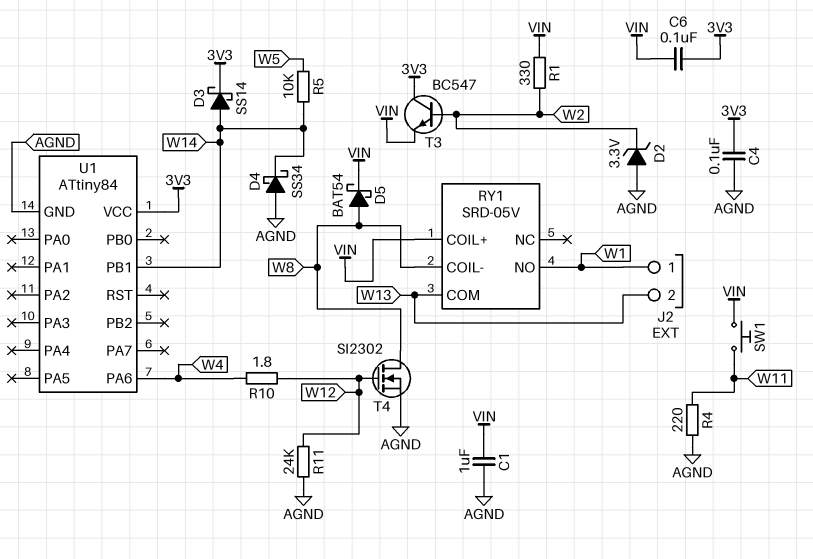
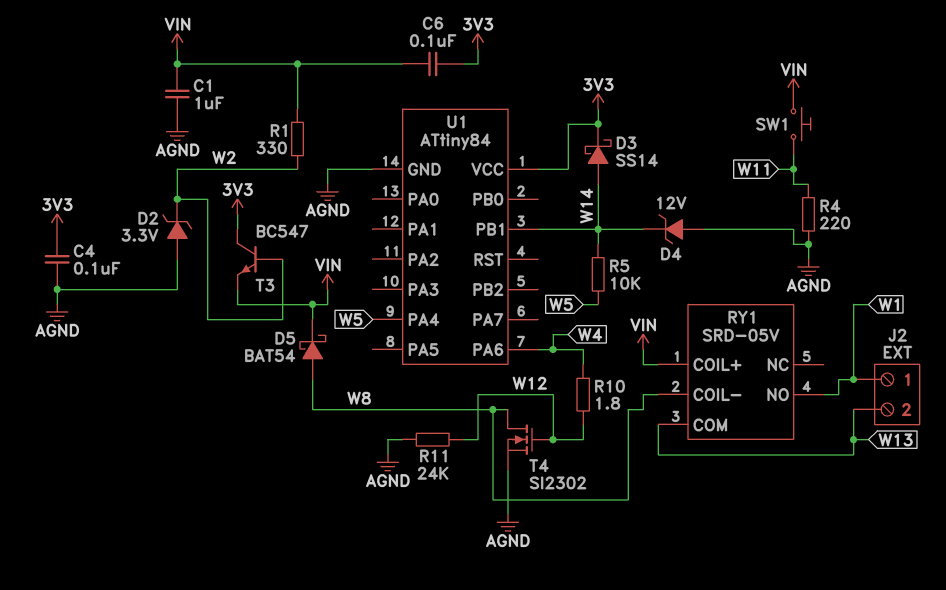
D4: schottky SS34 (A AGND, K W14) -> zener 12V (A AGND, K W14)
U1 pin PA4: none -> W5

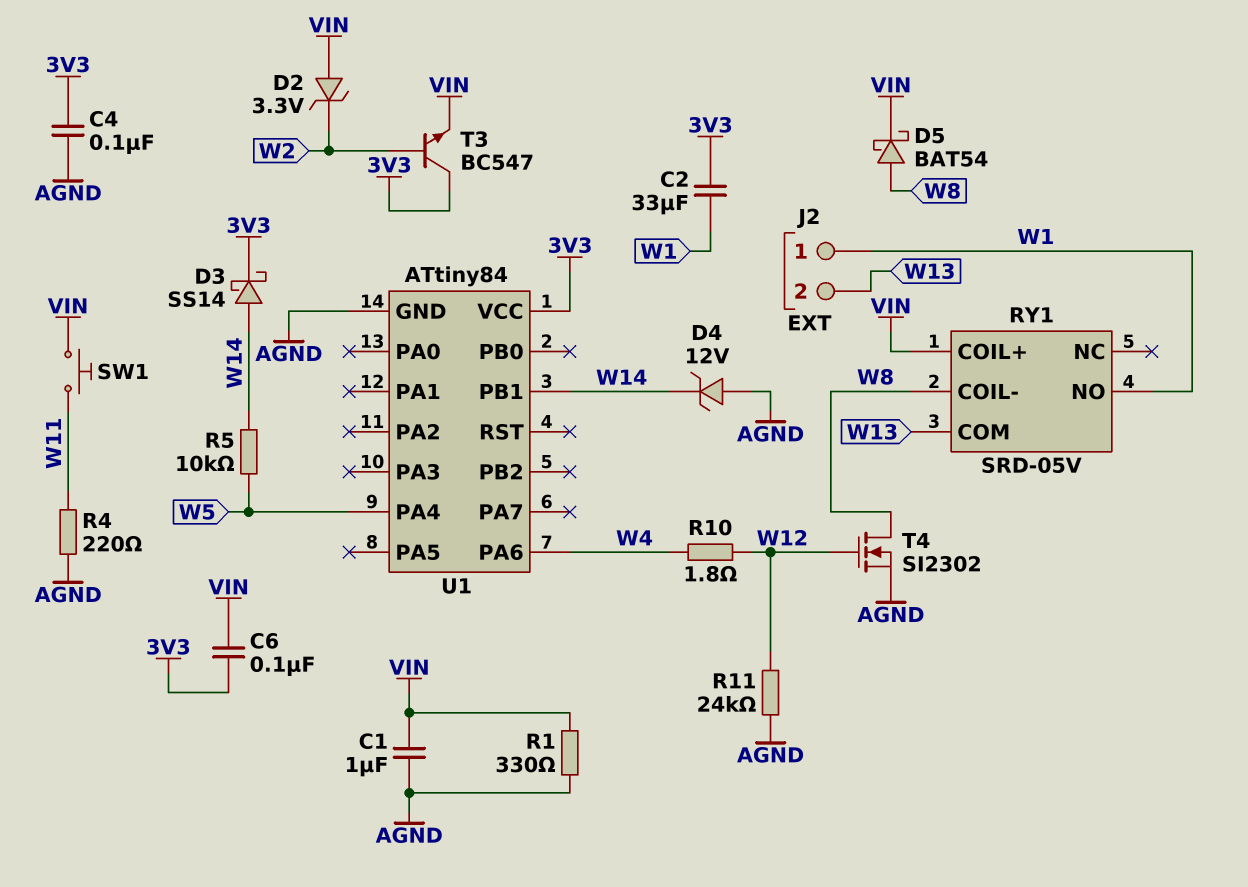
C2: none -> 33uF (3V3, W1)
D2: zener 3.3V (A AGND, K W2) -> zener 3.3V (A VIN, K W2)
R1: 330 (VIN, W2) -> 330 (AGND, VIN)

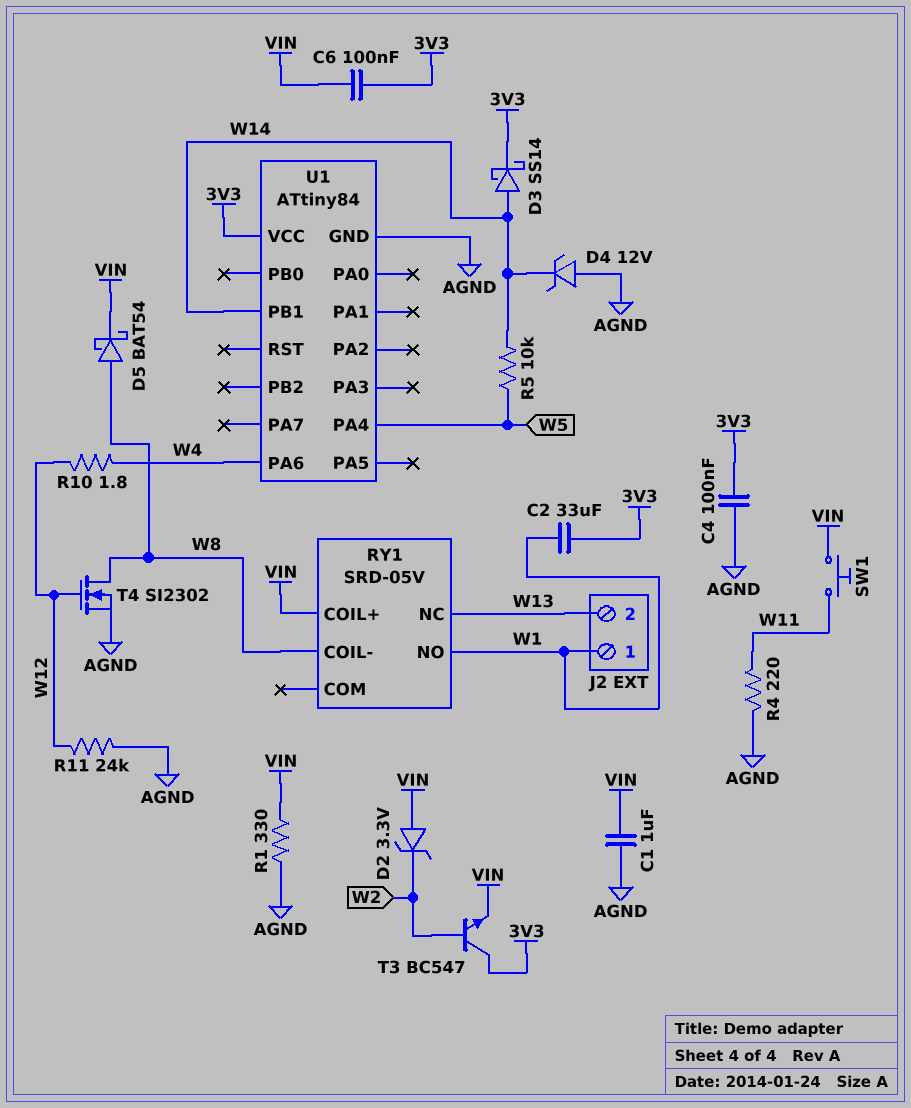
RY1 pin COM: W13 -> none
RY1 pin NC: none -> W13

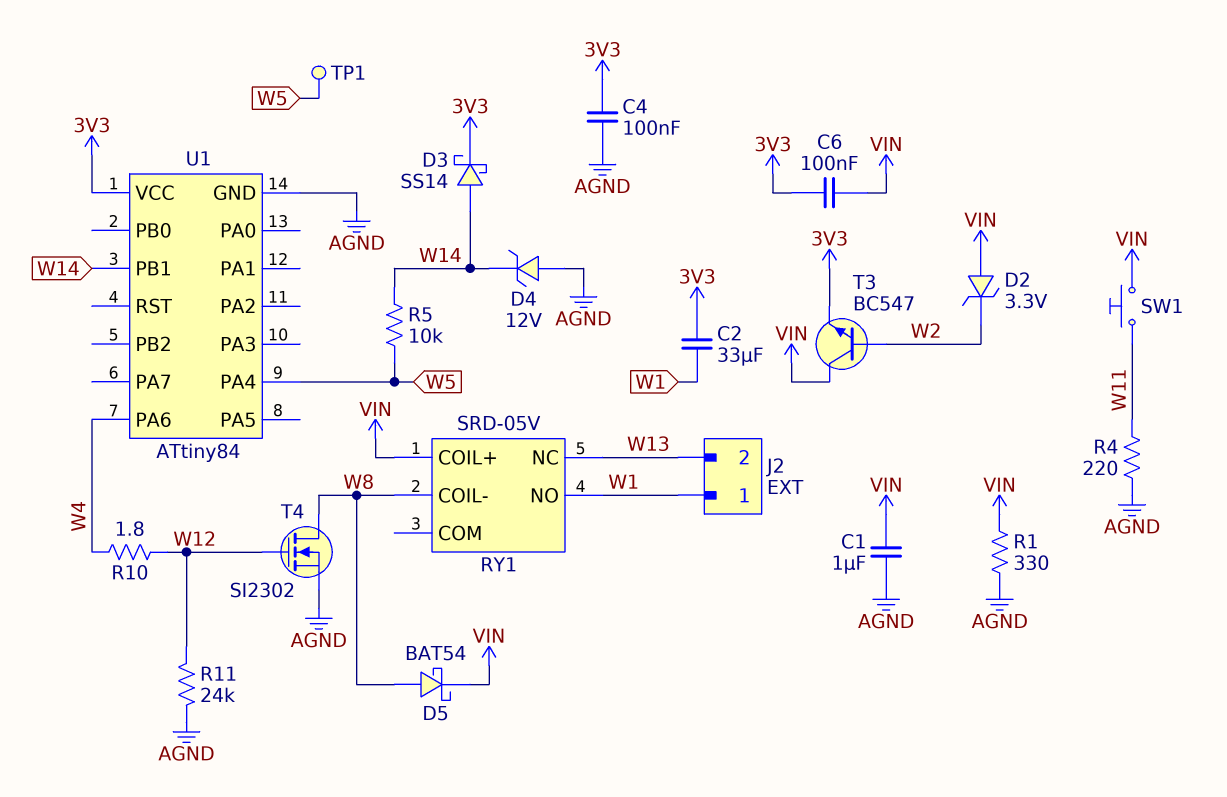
T3: NPN BC547 (B W2, C 3V3, E VIN) -> NPN BC547 (B W2, C VIN, E 3V3)
TP1: none -> test point (W5)

